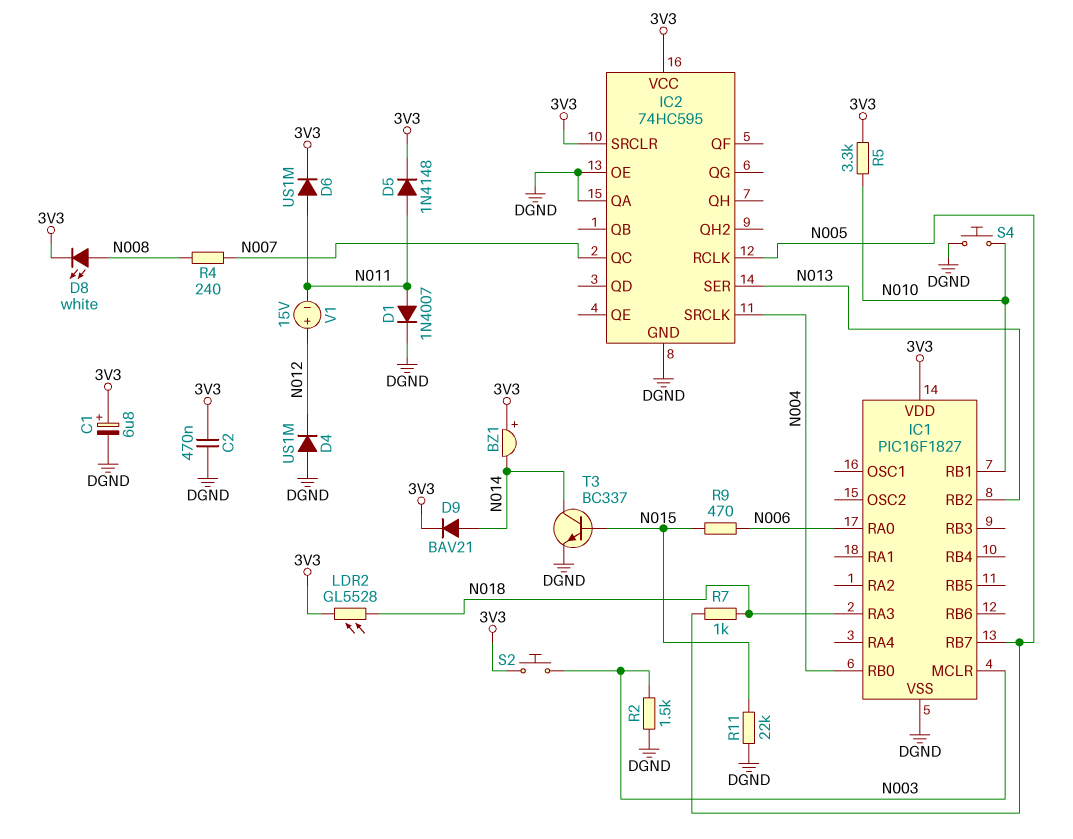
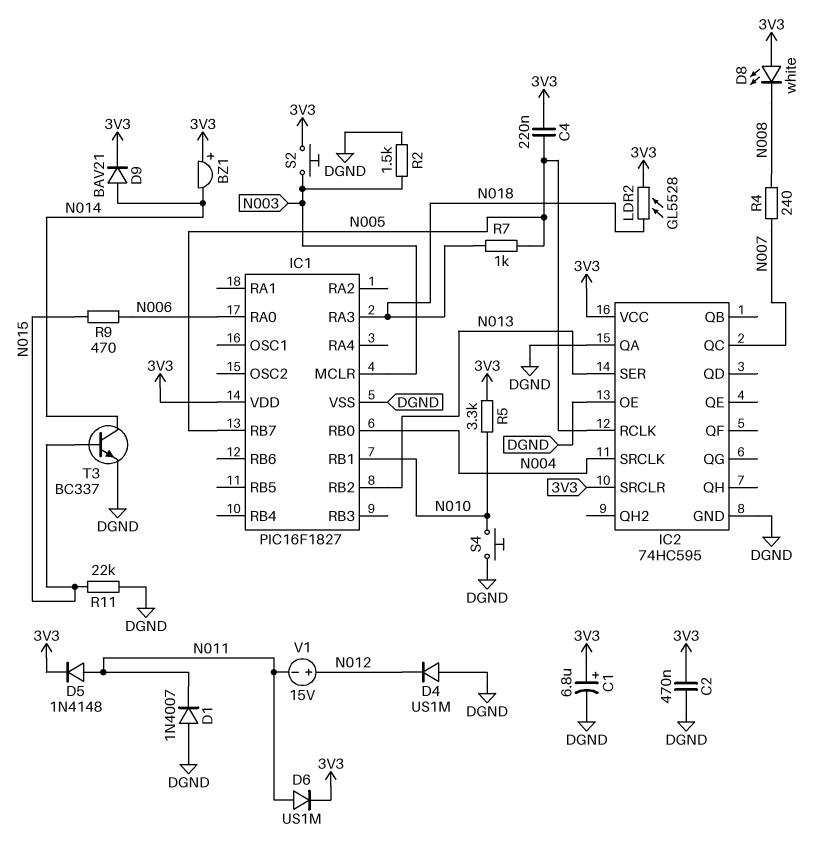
C4: none -> 220nF (3V3, N005)
D1: diode 1N4007 (A N011, K DGND) -> diode 1N4007 (A DGND, K N011)
D8: LED white (A N008, K 3V3) -> LED white (A 3V3, K N008)

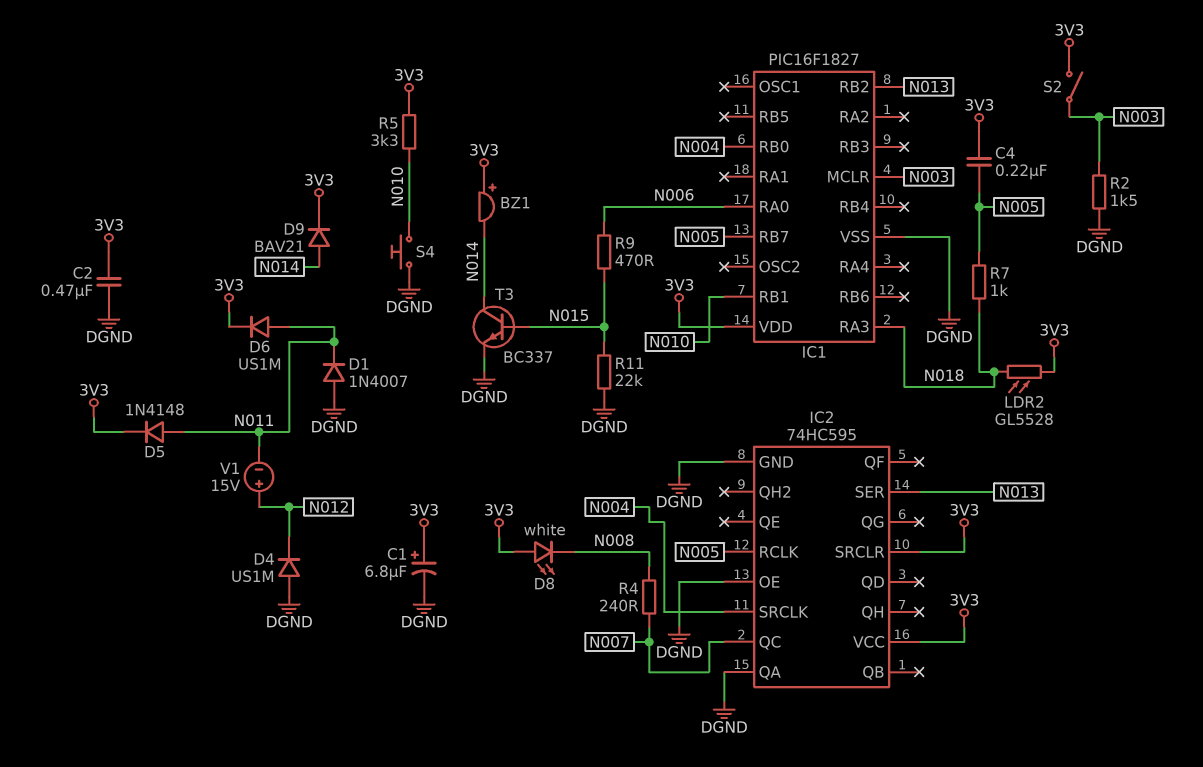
S2: button (3V3, N003) -> switch (3V3, N003)

